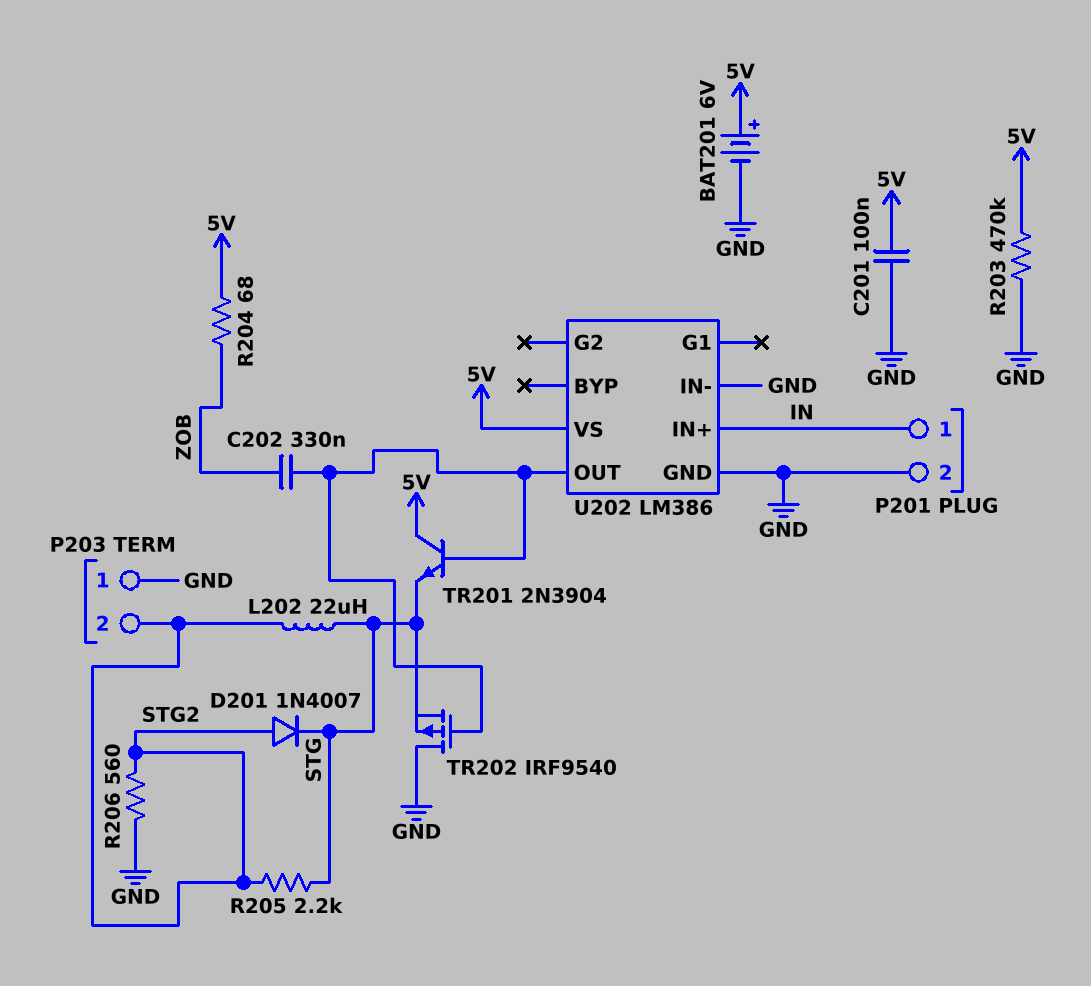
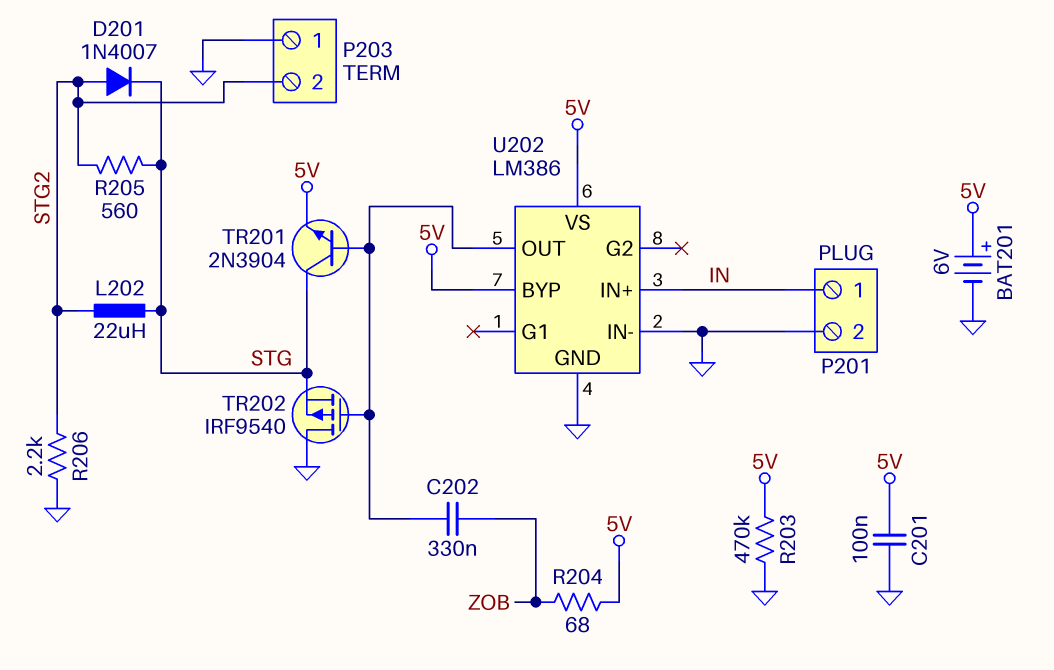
R205: 2.2k (STG, STG2) -> 560 (STG, STG2)
R206: 560 (GND, STG2) -> 2.2k (GND, STG2)
TR201: NPN 2N3904 (B U202/OUT, C 5V, E STG) -> NPN 2N3904 (B U202/OUT, C STG, E 5V)
U202 pin BYP: none -> 5V

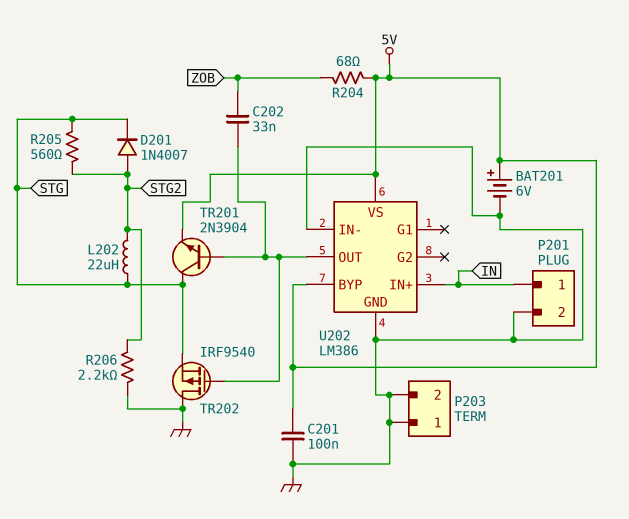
C202: 330nF (U202/OUT, ZOB) -> 33nF (U202/OUT, ZOB)
P203 pin 2: STG2 -> GND
R203: 470k (5V, GND) -> none

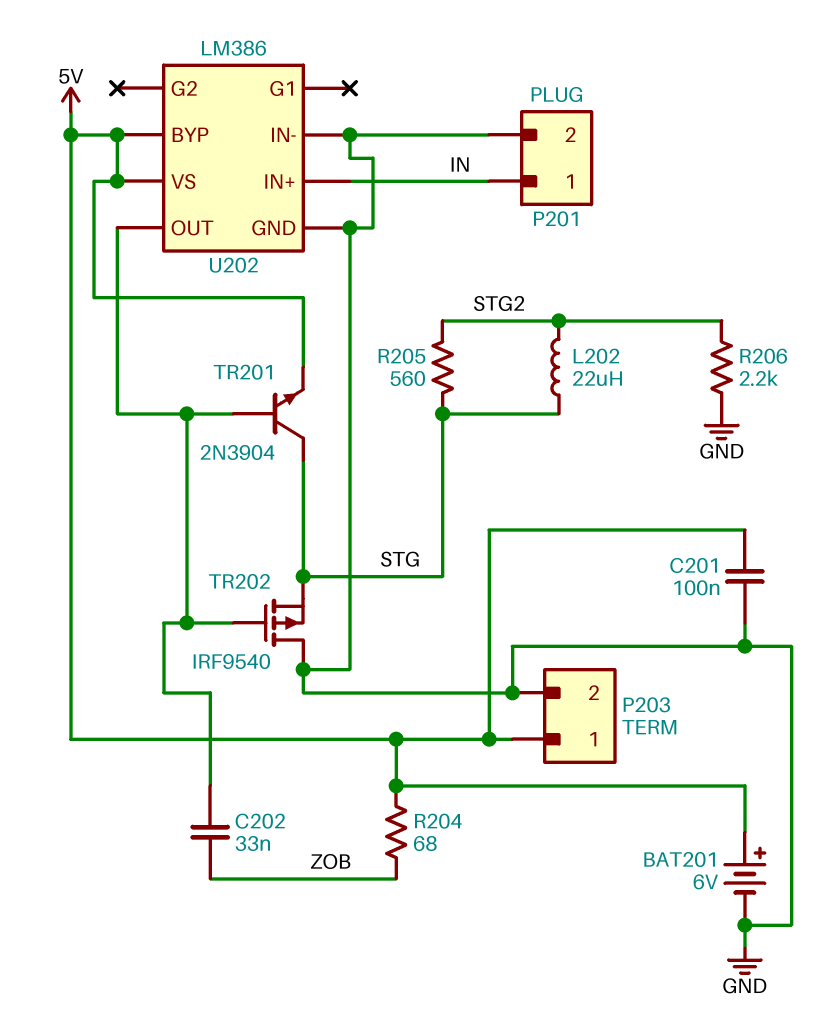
D201: diode 1N4007 (A STG2, K STG) -> none
P203 pin 1: GND -> 5V

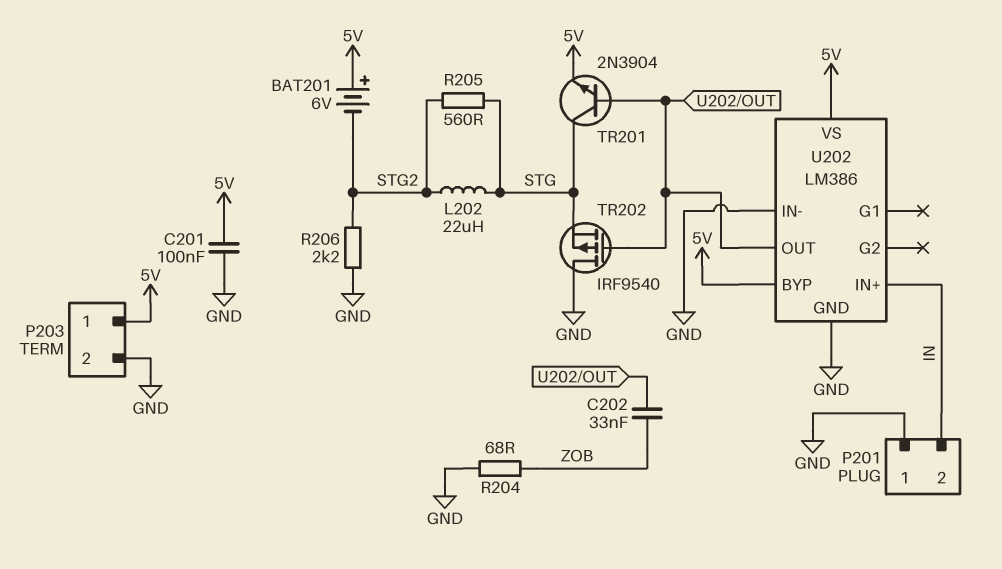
BAT201: 6V (plus 5V, minus GND) -> 6V (plus 5V, minus STG2)
P201 pin 1: IN -> GND
P201 pin 2: GND -> IN
R204: 68 (5V, ZOB) -> 68 (GND, ZOB)

